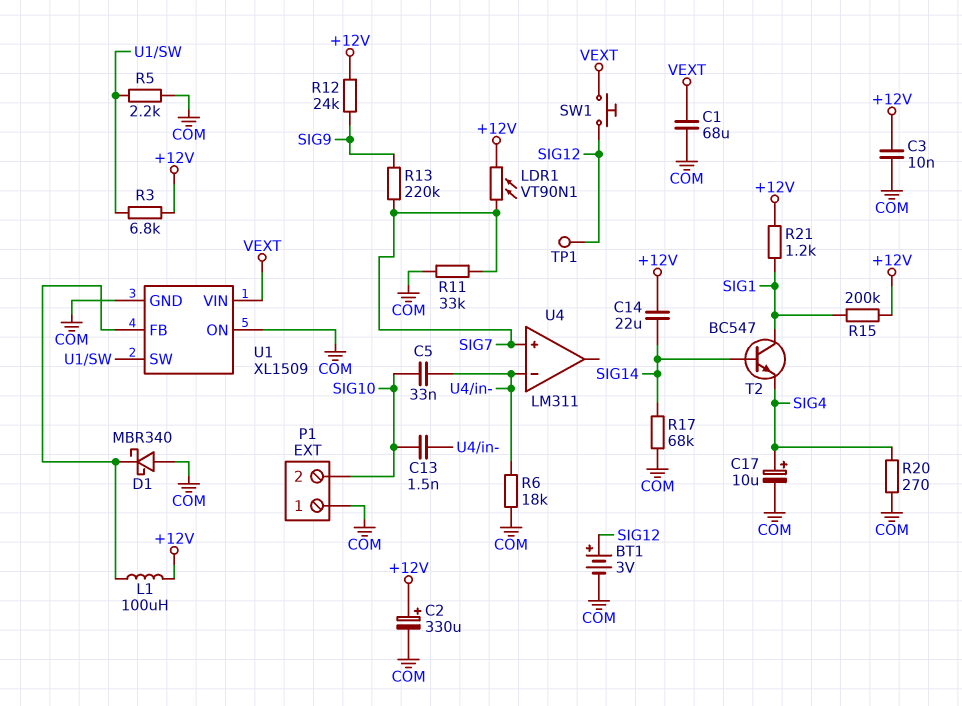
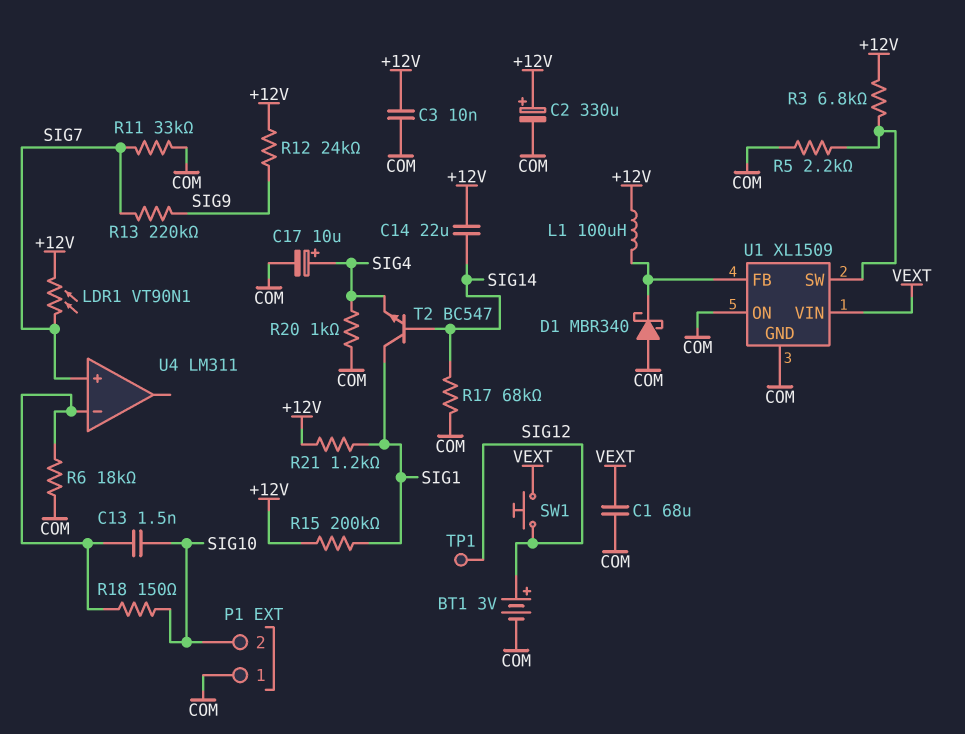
C5: 33nF (SIG10, U4/in-) -> none
R18: none -> 150 (SIG10, U4/in-)
R20: 270 (COM, SIG4) -> 1k (COM, SIG4)

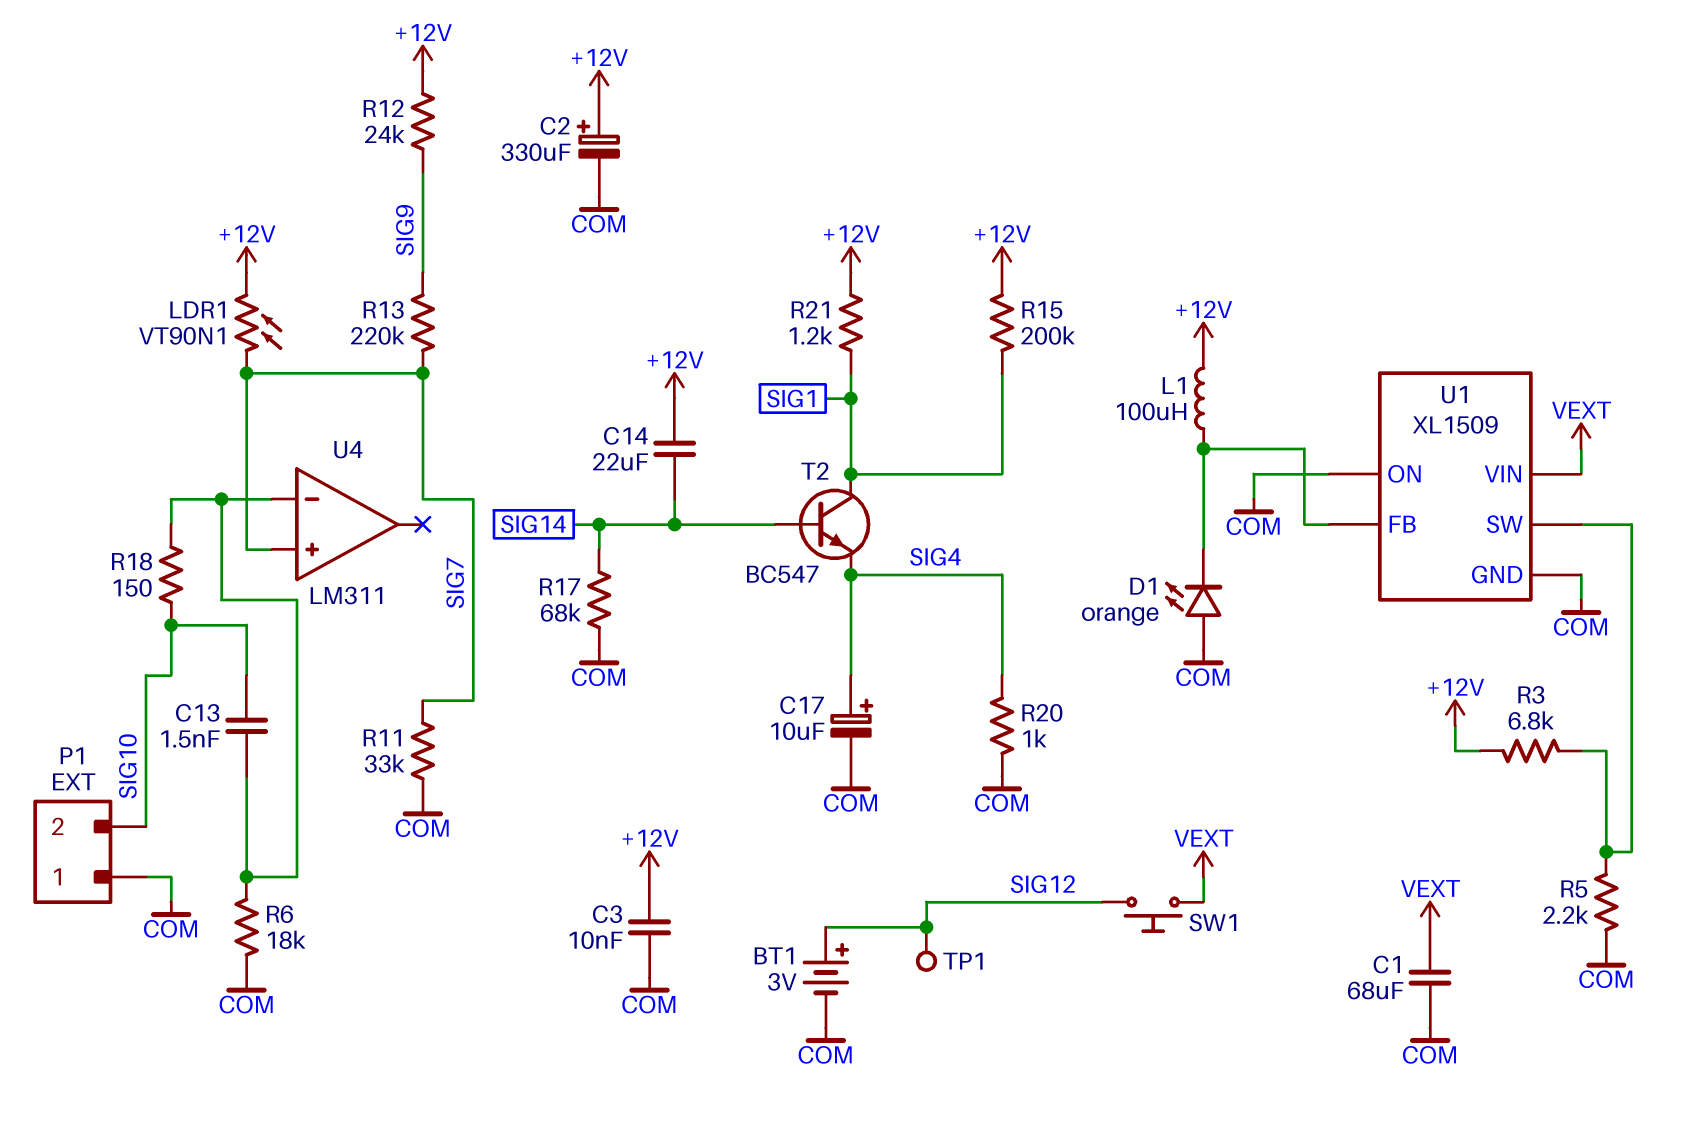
D1: schottky MBR340 (A COM, K U1/FB) -> LED orange (A COM, K U1/FB)

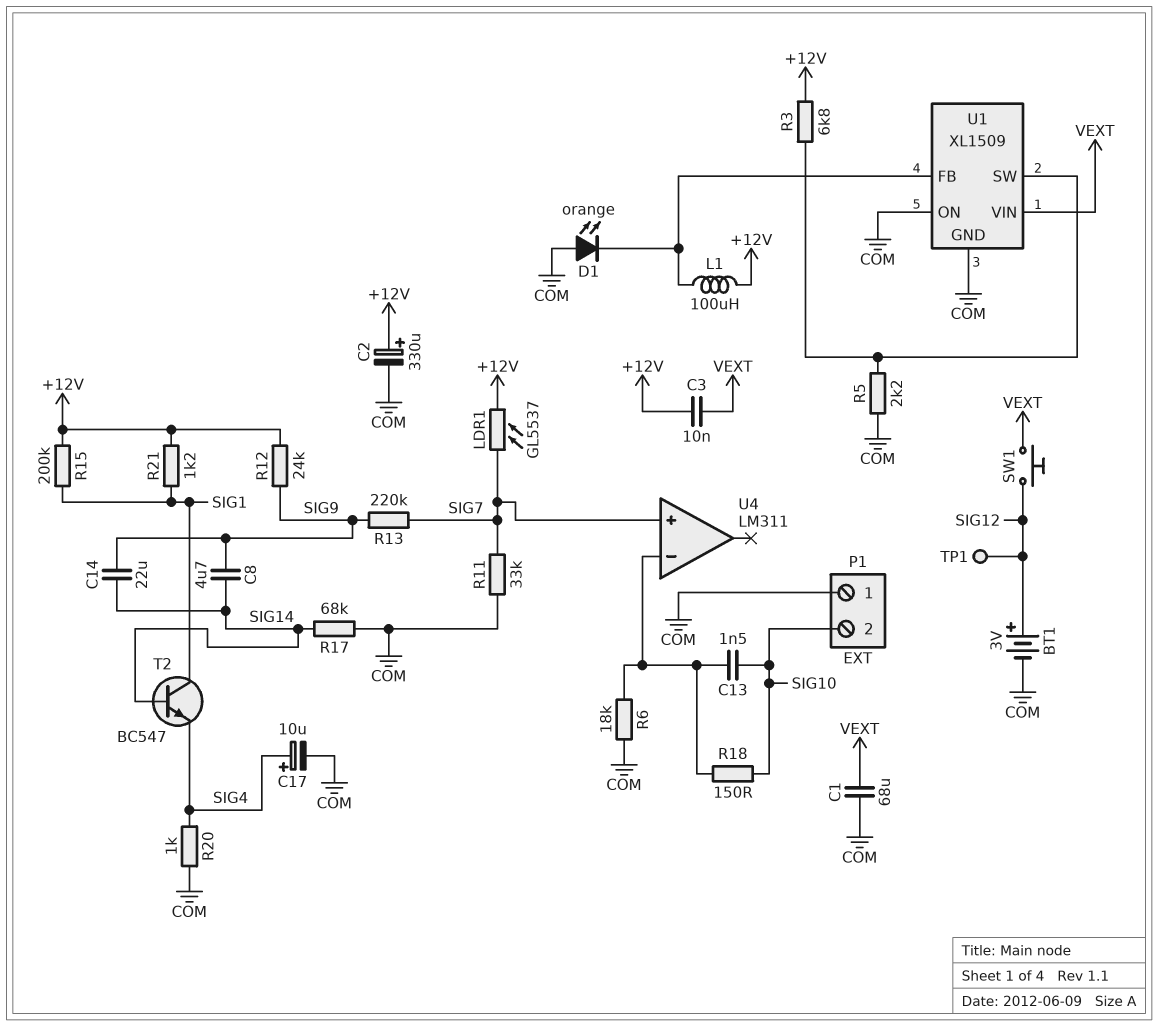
C3: 10nF (+12V, COM) -> 10nF (+12V, VEXT)
C8: none -> 4.7uF (SIG9, SIG14)
C14: 22uF (+12V, SIG14) -> 22uF (SIG9, SIG14)
LDR1: VT90N1 (+12V, SIG7) -> GL5537 (+12V, SIG7)

